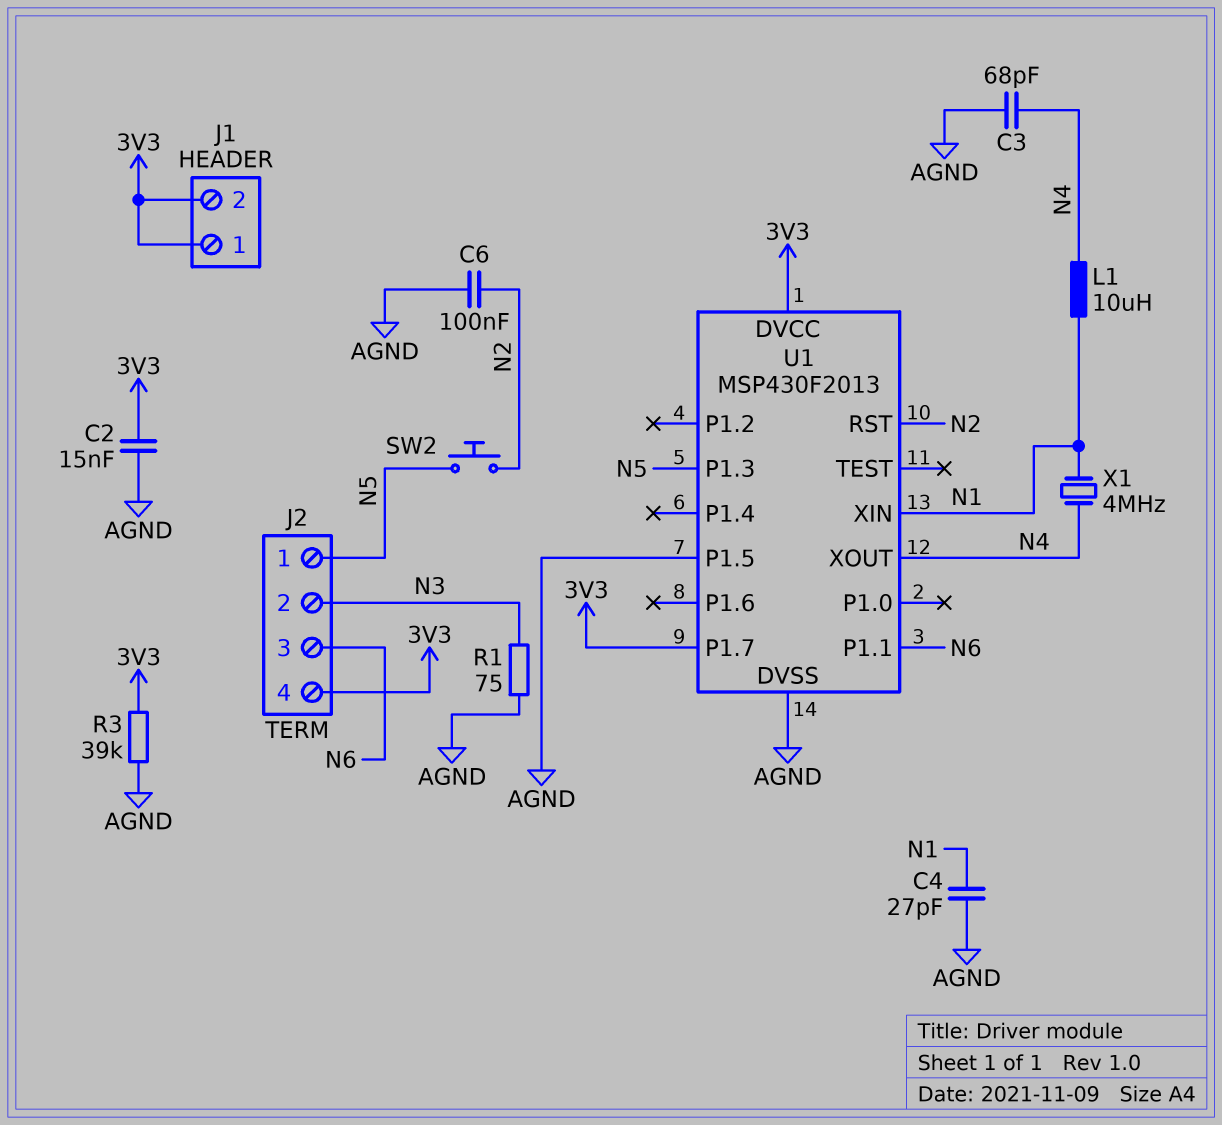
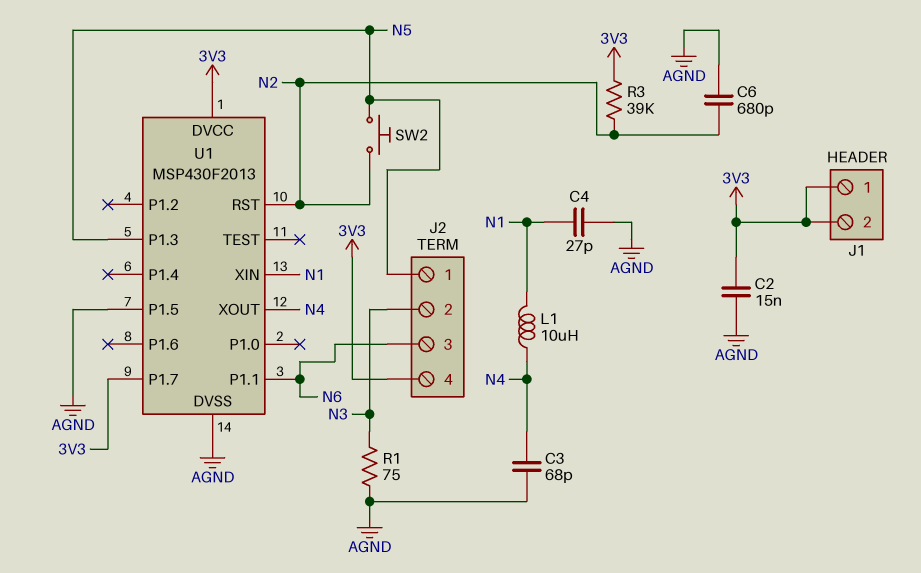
C6: 100nF (AGND, N2) -> 680pF (AGND, N2)
R3: 39k (3V3, AGND) -> 39k (3V3, N2)
X1: 4MHz (N1, N4) -> none

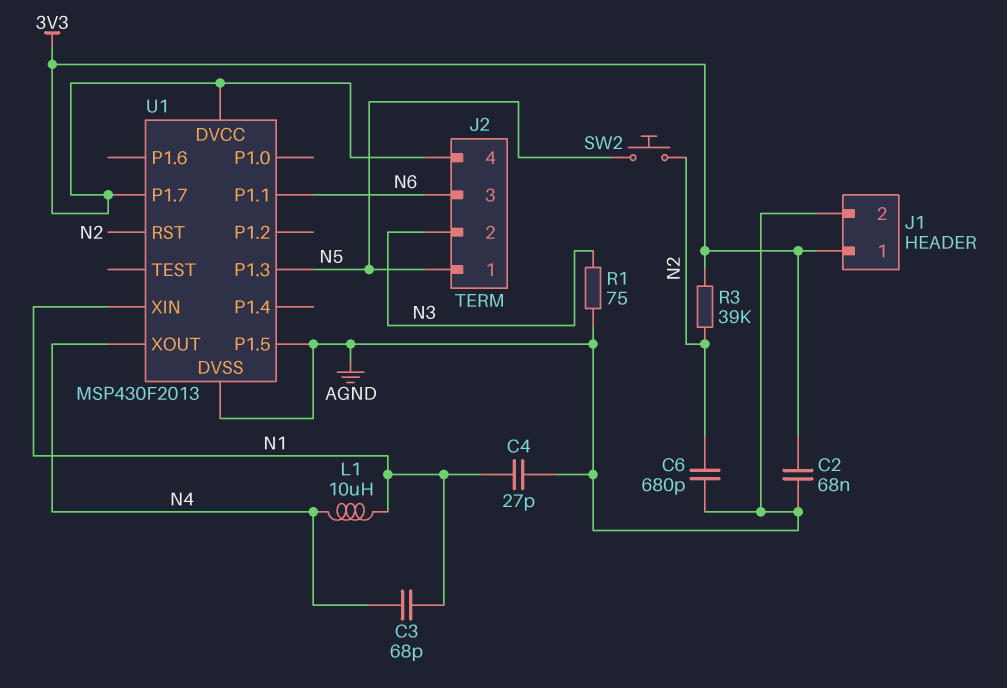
C2: 15nF (3V3, AGND) -> 68nF (3V3, AGND)
C3: 68pF (AGND, N4) -> 68pF (N1, N4)
J1 pin 2: 3V3 -> AGND

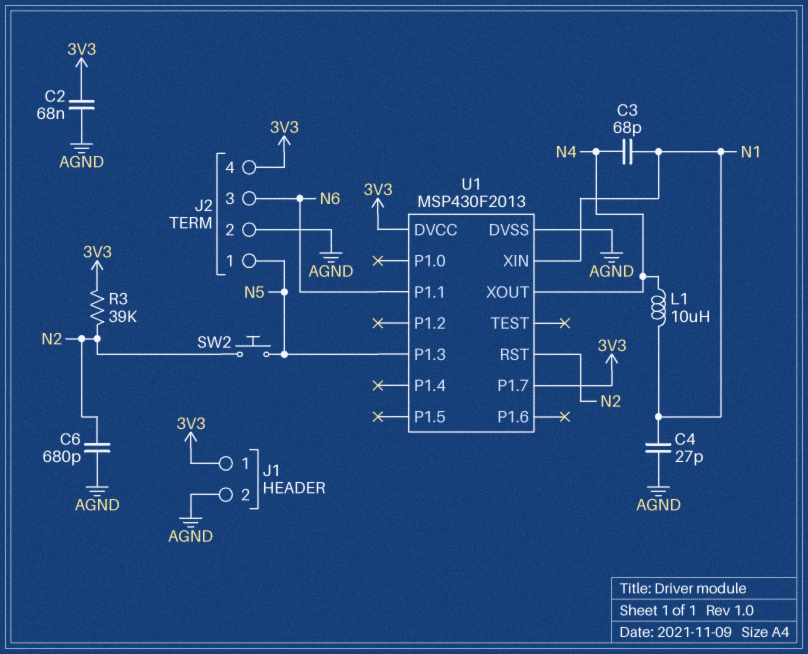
J2 pin 2: N3 -> AGND
R1: 75 (AGND, N3) -> none
U1 pin P1.5: AGND -> none

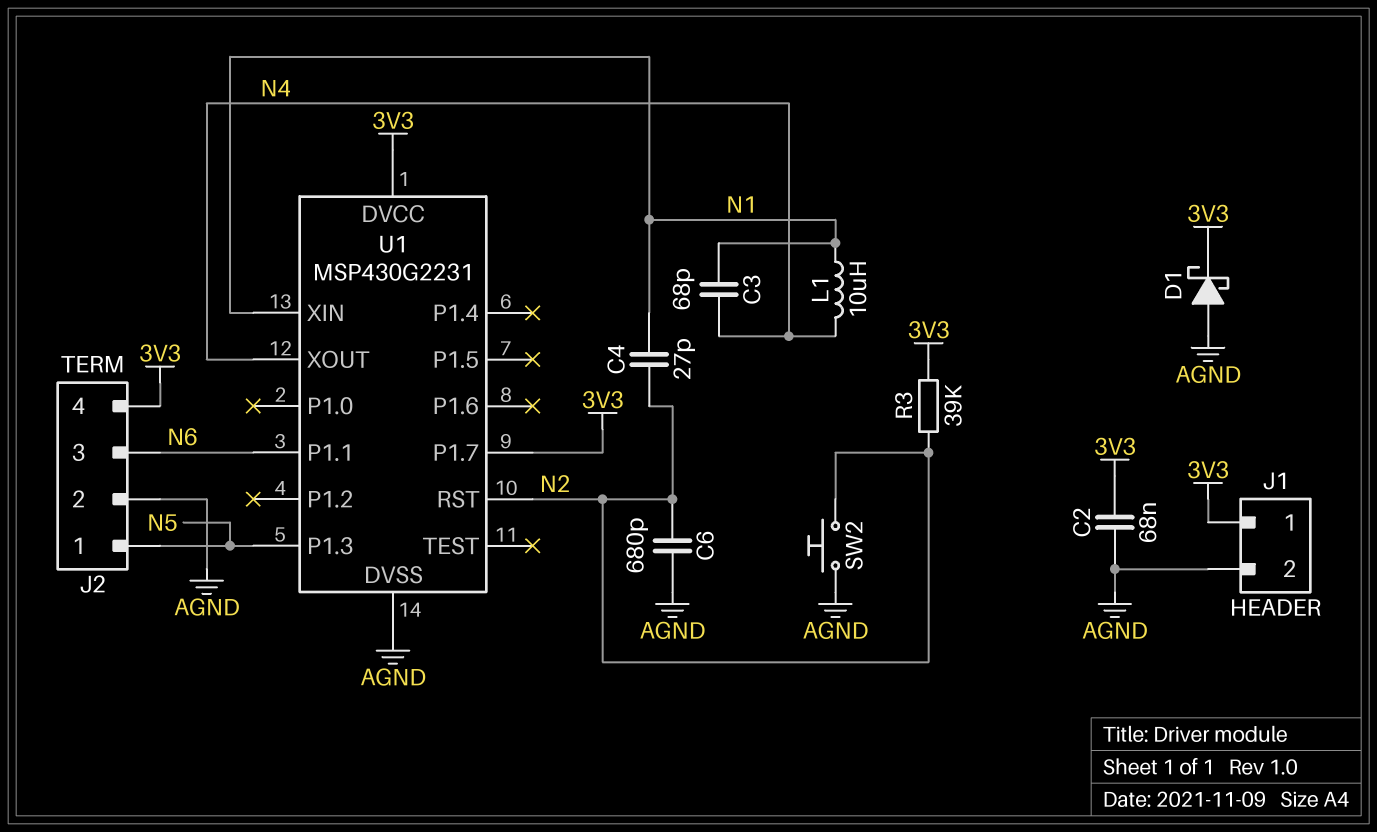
C4: 27pF (AGND, N1) -> 27pF (N1, N2)
D1: none -> schottky (A AGND, K 3V3)
SW2: button (N2, N5) -> button (AGND, N2)
U1: MSP430F2013 -> MSP430G2231

